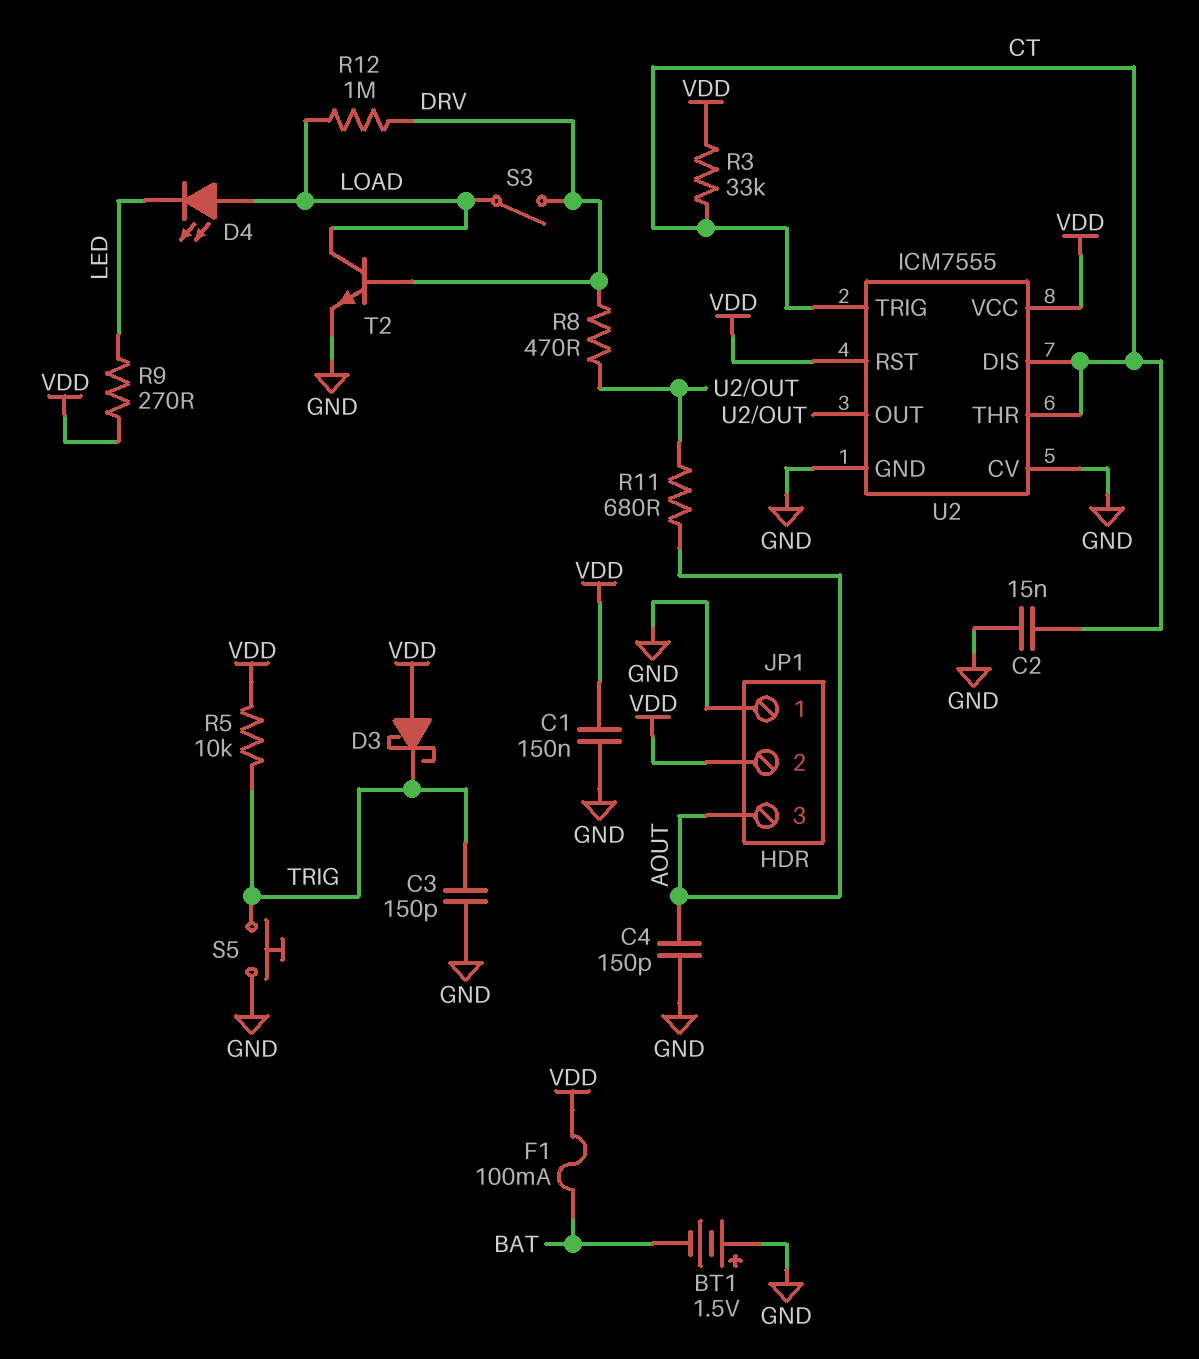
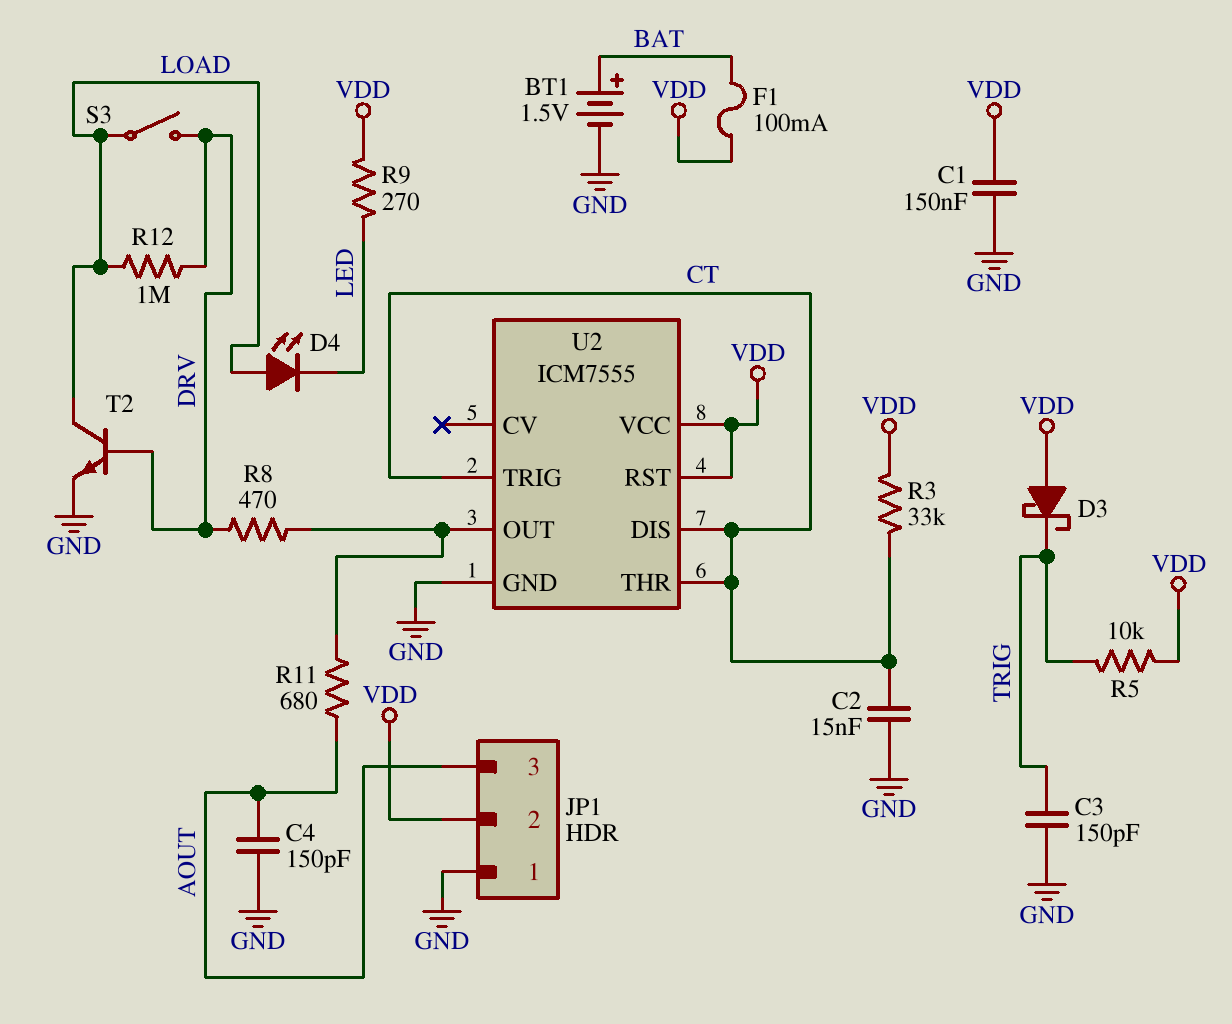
BT1: 1.5V (plus GND, minus BAT) -> 1.5V (plus BAT, minus GND)
S5: button (GND, TRIG) -> none
U2 pin CV: GND -> none

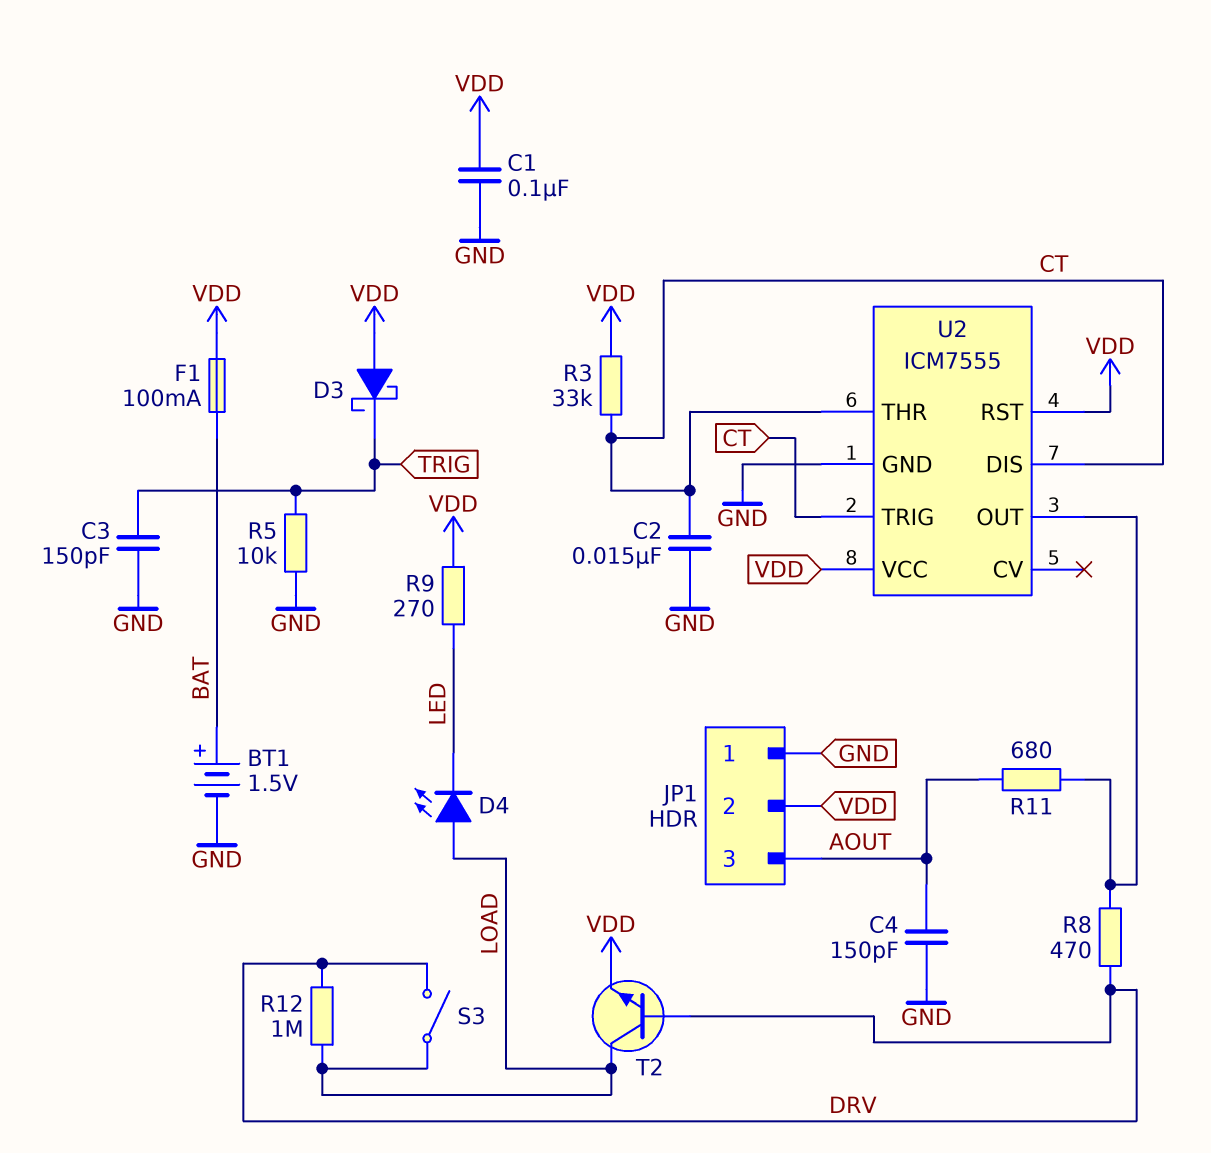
C1: 150nF (GND, VDD) -> 100nF (GND, VDD)
R5: 10k (TRIG, VDD) -> 10k (GND, TRIG)
T2: NPN (B DRV, C LOAD, E GND) -> NPN (B DRV, C LOAD, E VDD)

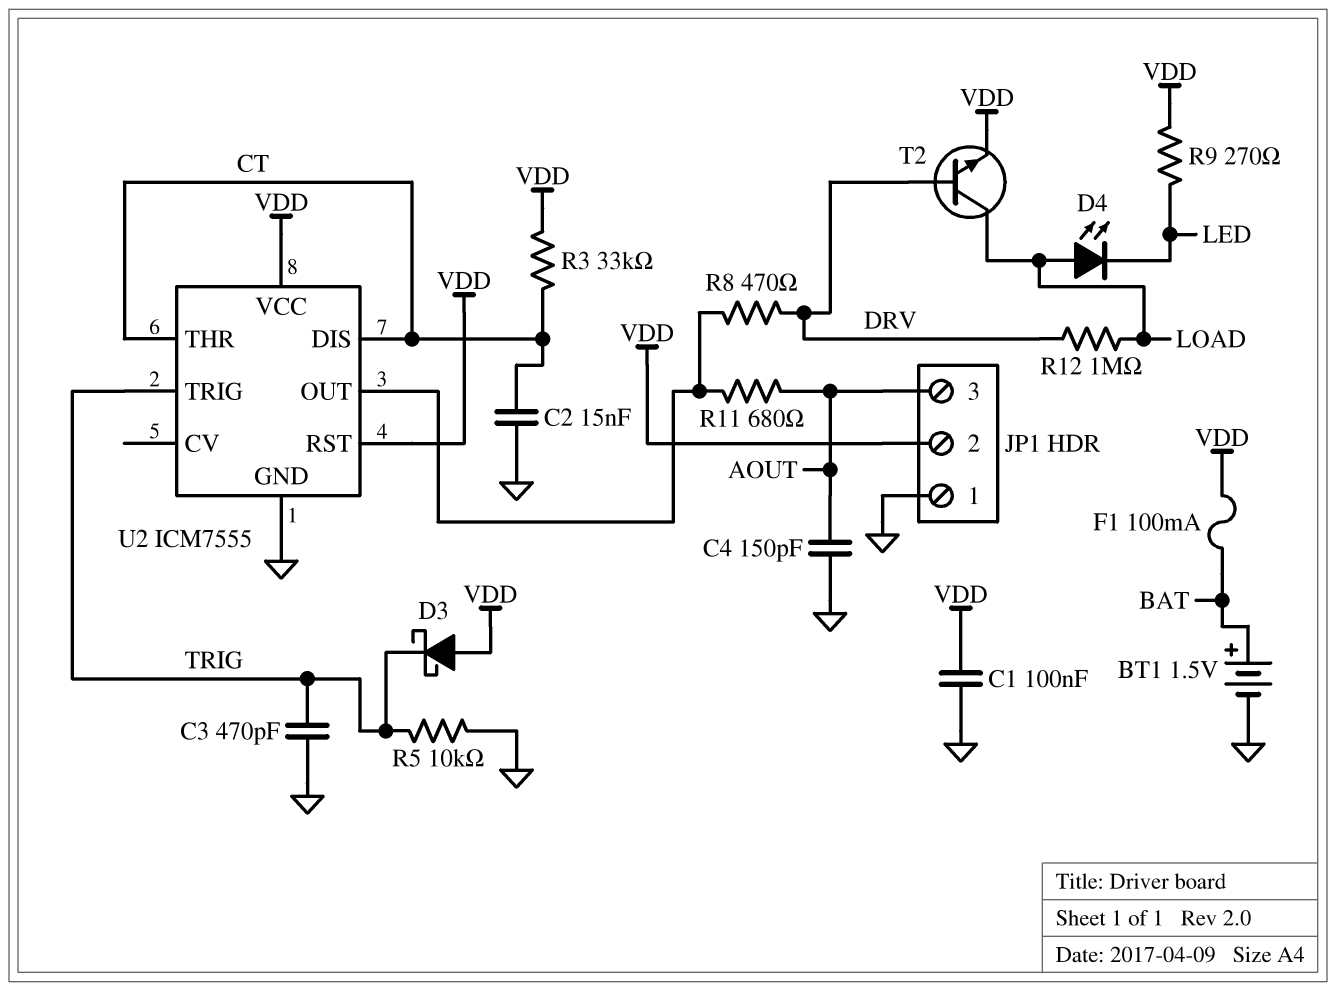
C3: 150pF (GND, TRIG) -> 470pF (GND, TRIG)
S3: switch (DRV, LOAD) -> none
U2 pin TRIG: CT -> TRIG

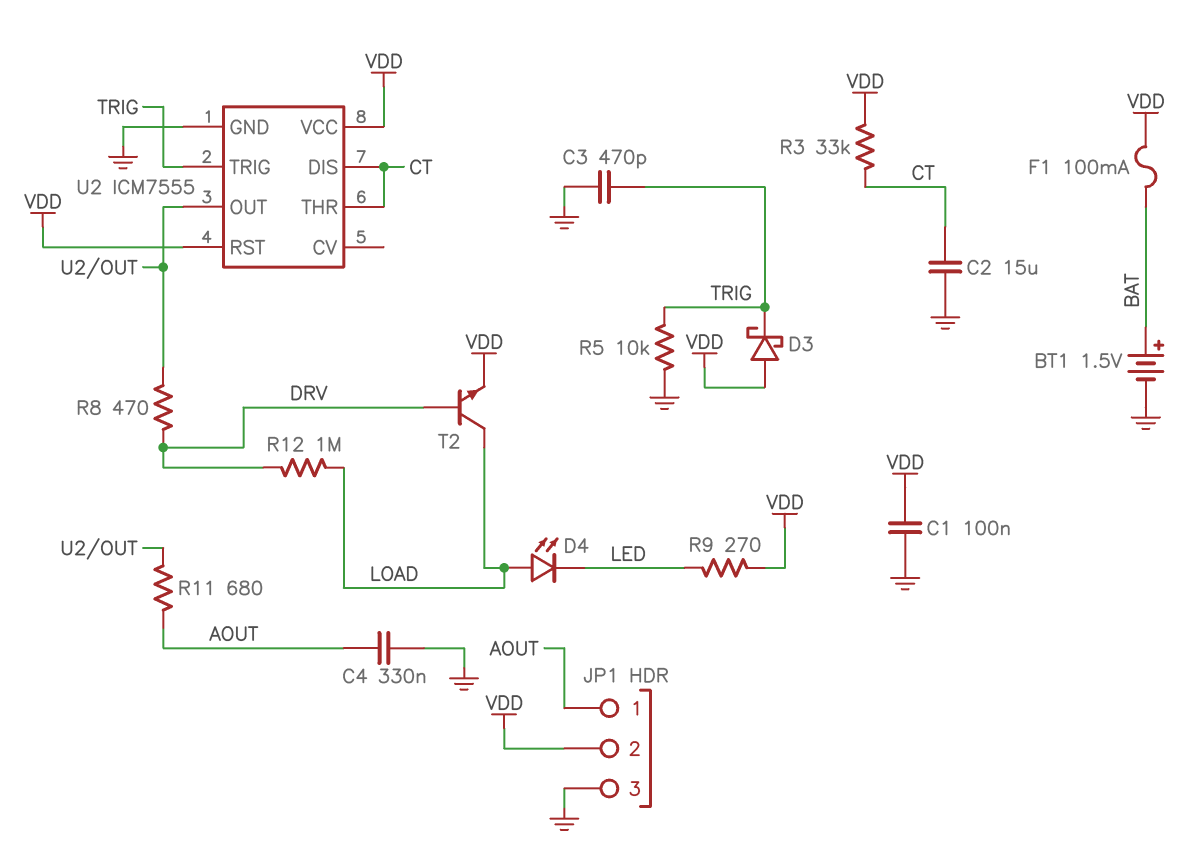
C2: 15nF (CT, GND) -> 15uF (CT, GND)
C4: 150pF (AOUT, GND) -> 330nF (AOUT, GND)
JP1 pin 1: GND -> AOUT
JP1 pin 3: AOUT -> GND

